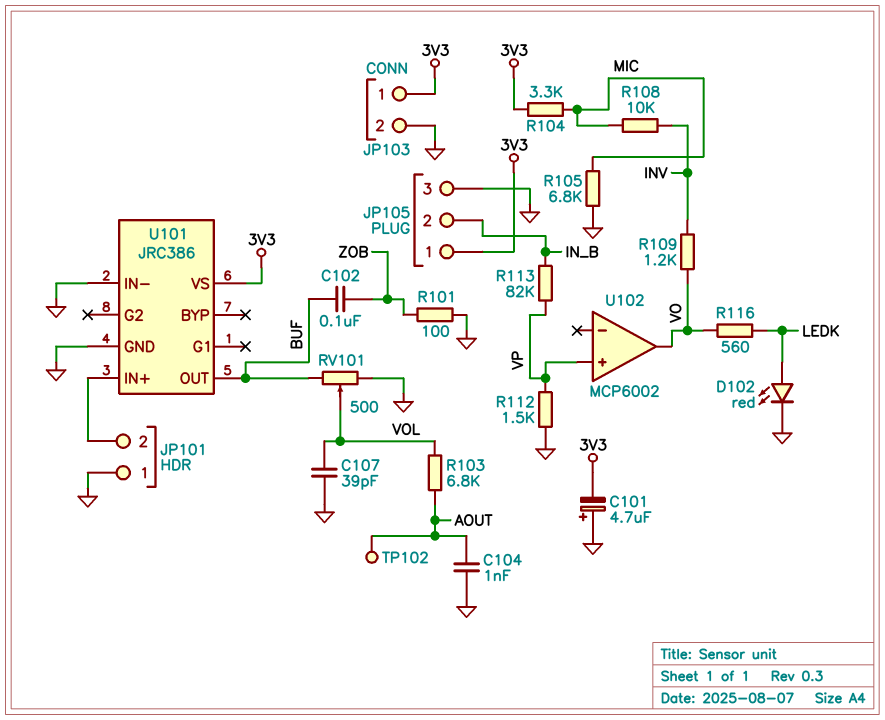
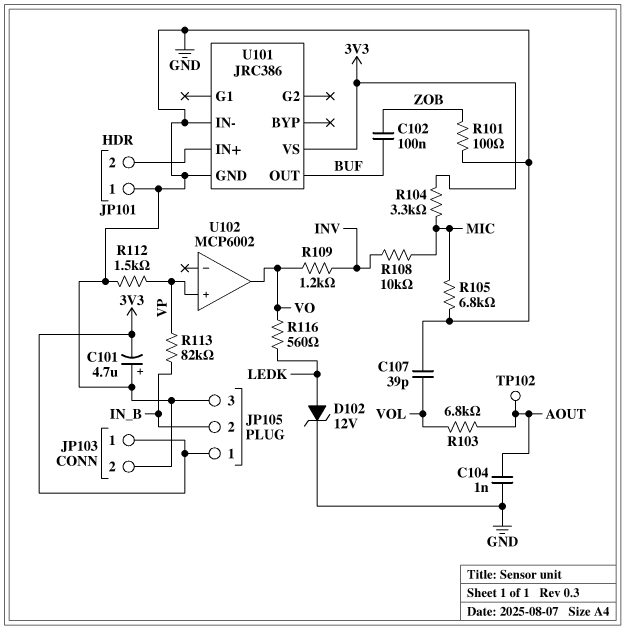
D102: LED red (A LEDK, K GND) -> zener 12V (A LEDK, K GND)
RV101: 500 (BUF, GND, wiper VOL) -> none

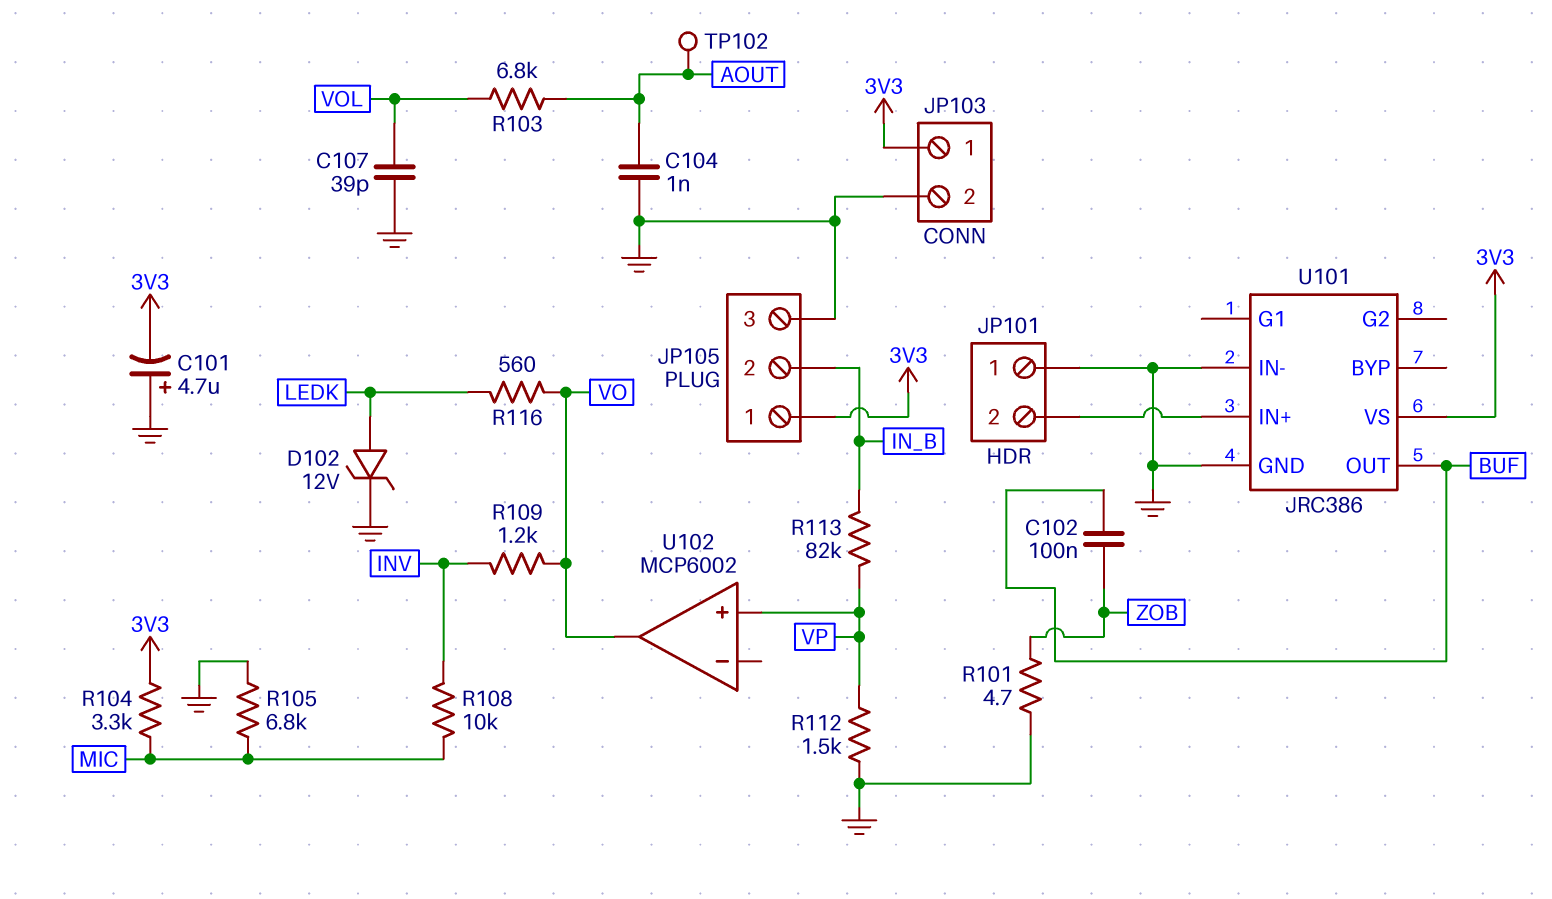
R101: 100 (GND, ZOB) -> 4.7 (GND, ZOB)

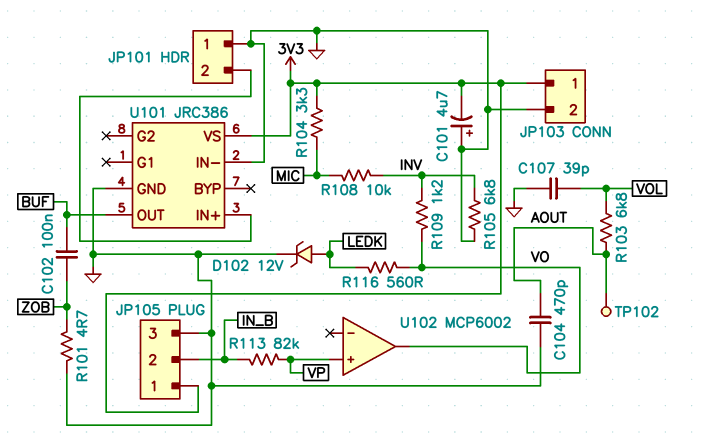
C104: 1nF (AOUT, GND) -> 470pF (AOUT, GND)
R105: 6.8k (GND, MIC) -> 6.8k (GND, INV)
R112: 1.5k (GND, VP) -> none

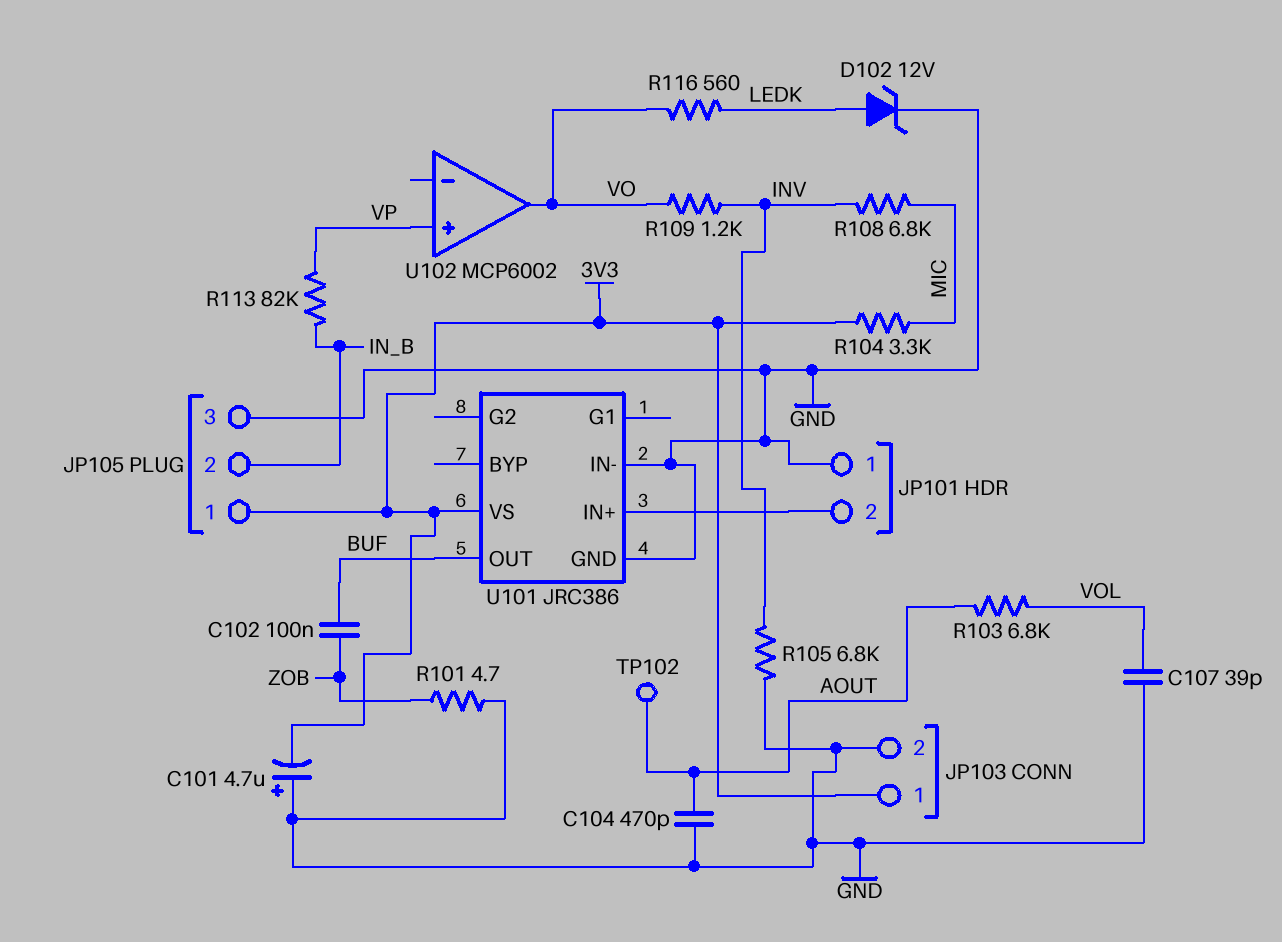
R108: 10k (INV, MIC) -> 6.8k (INV, MIC)

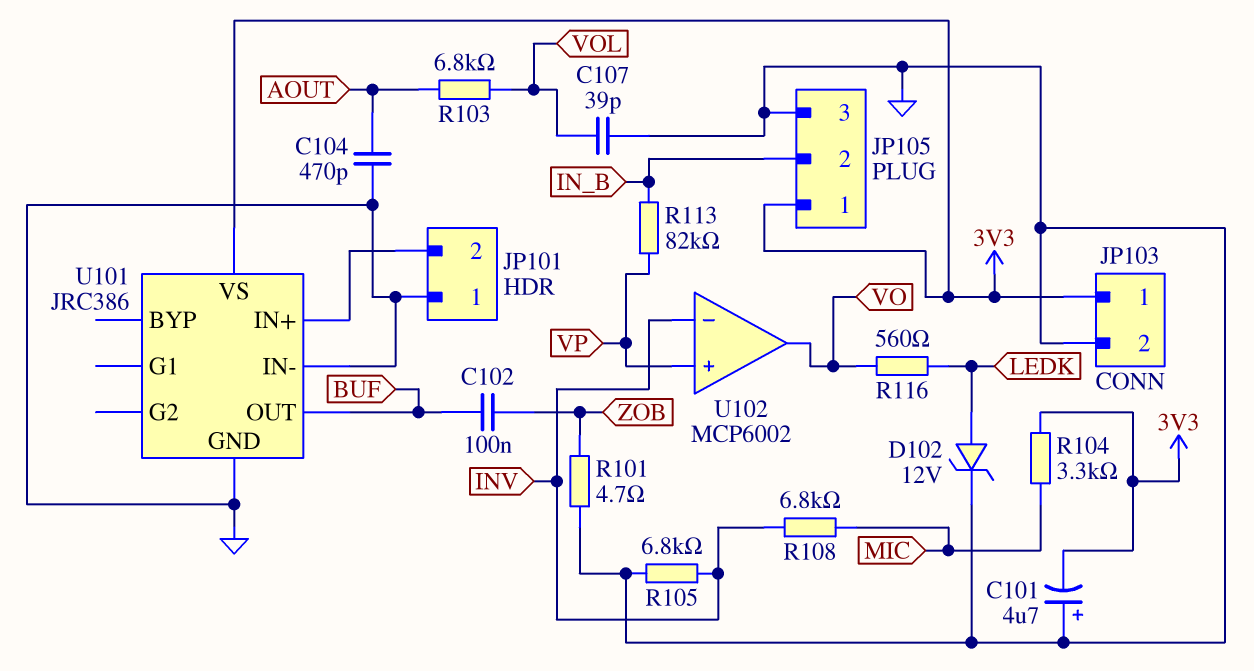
R109: 1.2k (INV, VO) -> none
TP102: test point (AOUT) -> none
U102 pin in-: none -> INV

